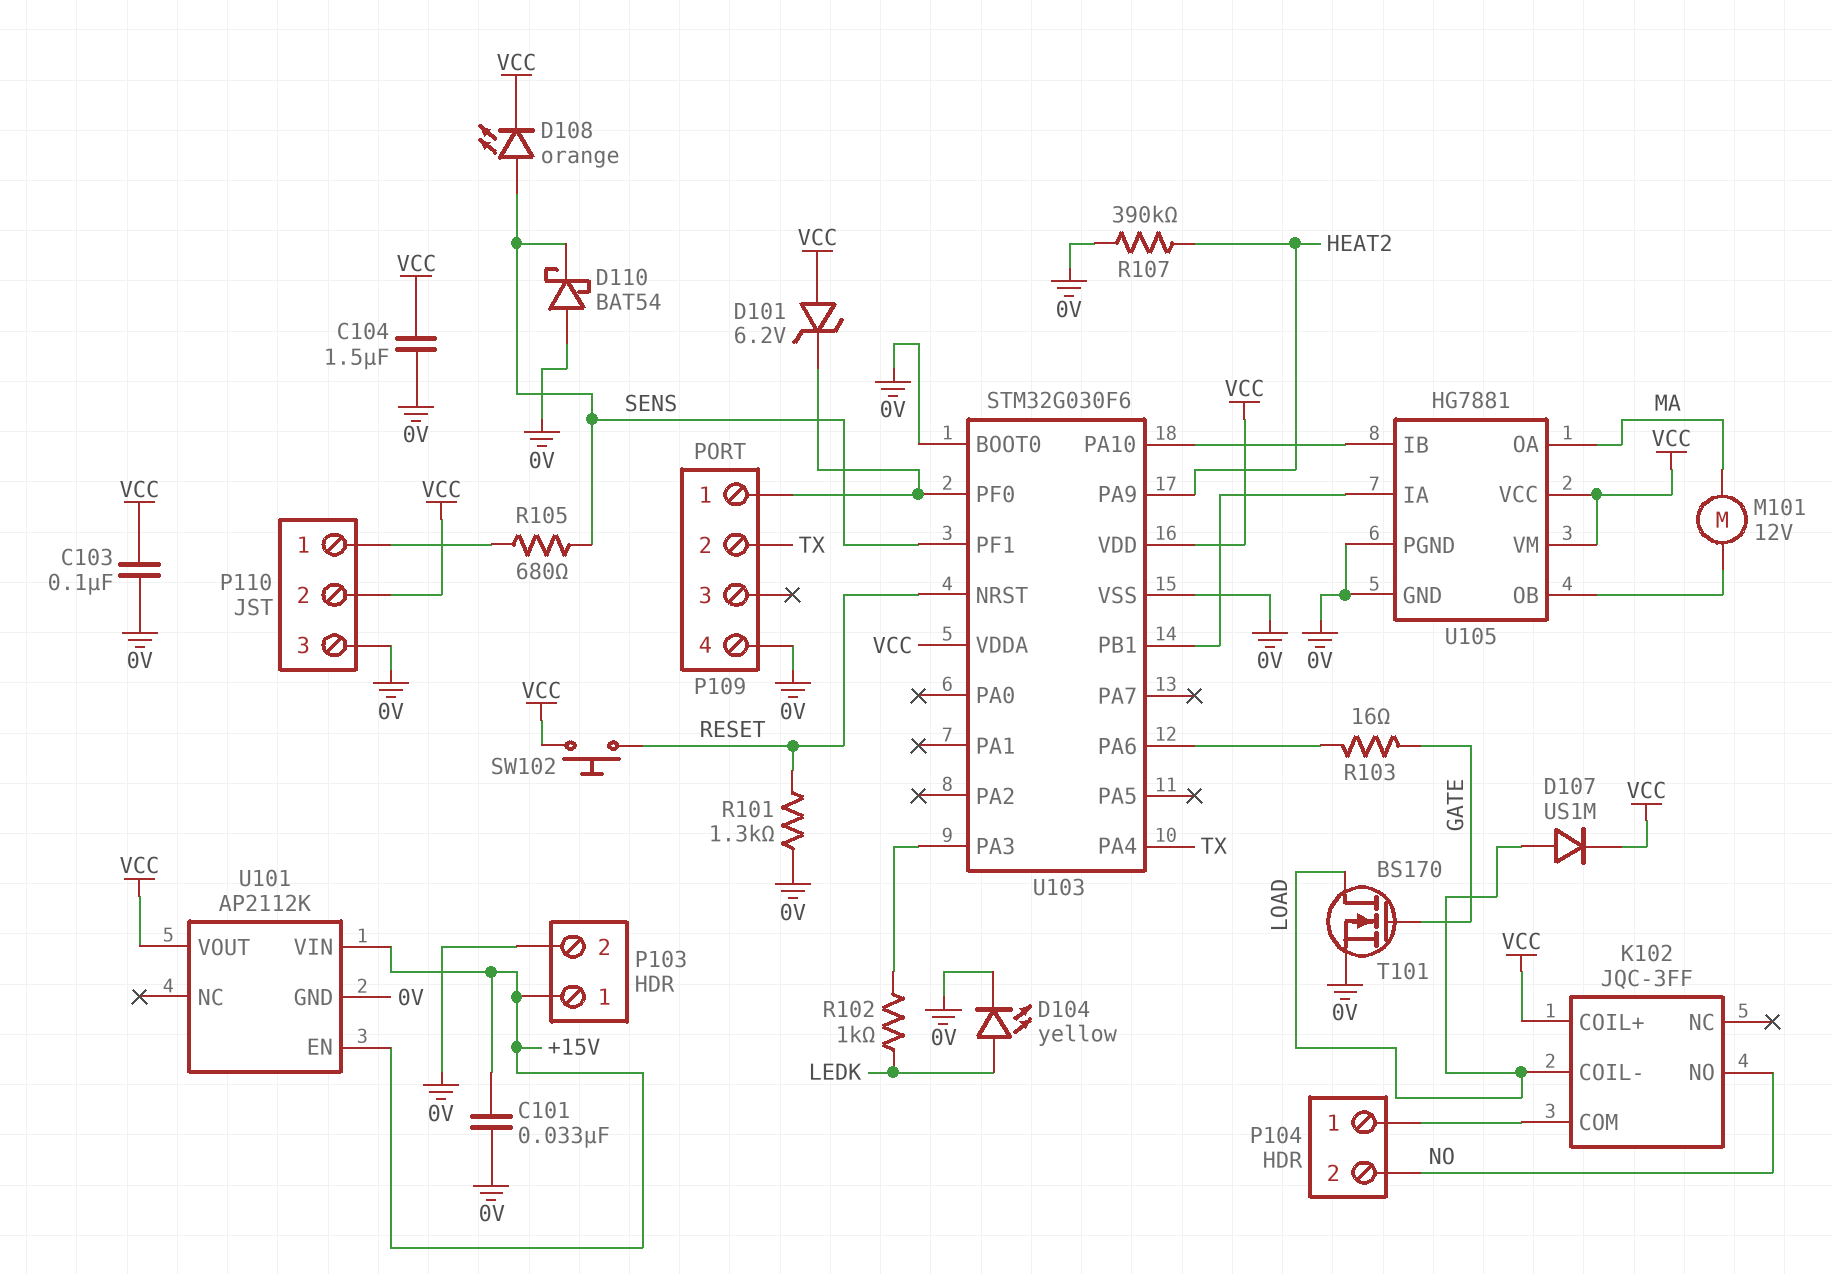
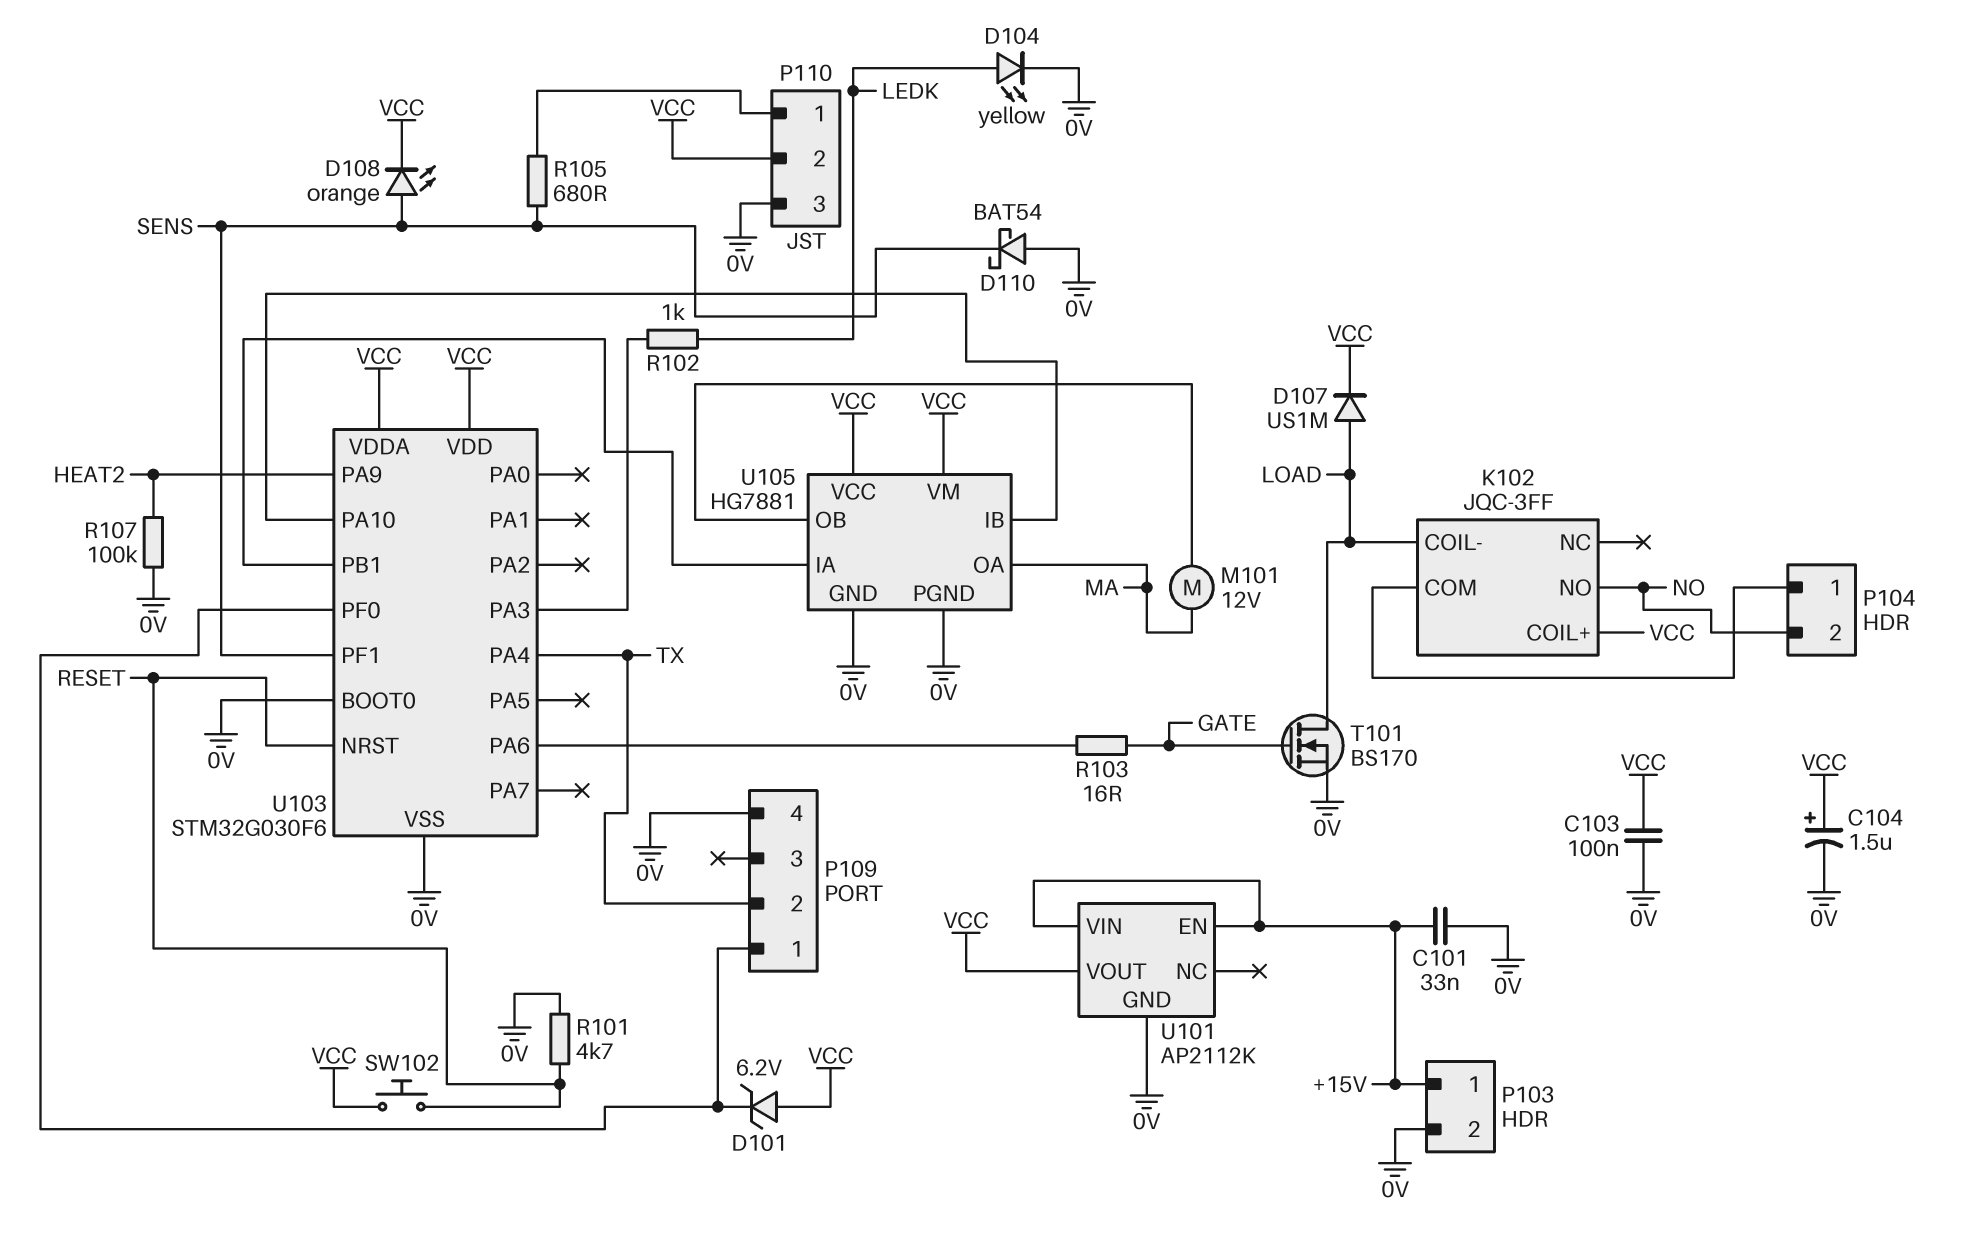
C104: 1.5uF (0V, VCC) -> 1.5uF (plus VCC, minus 0V)
R101: 1.3k (0V, RESET) -> 4.7k (0V, RESET)
R107: 390k (0V, HEAT2) -> 100k (0V, HEAT2)

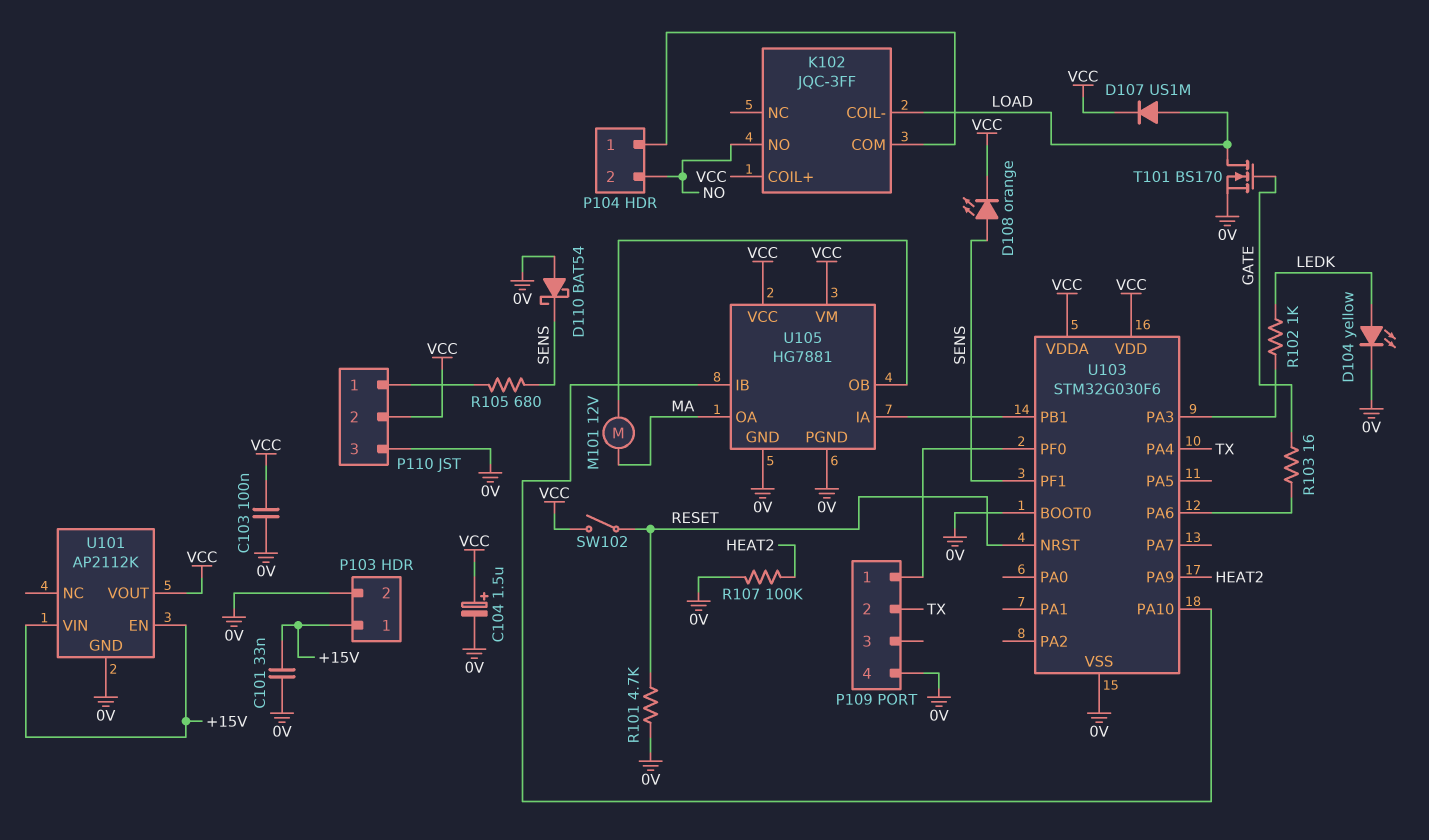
D101: zener 6.2V (A VCC, K P109/1) -> none
SW102: button (RESET, VCC) -> switch (RESET, VCC)

